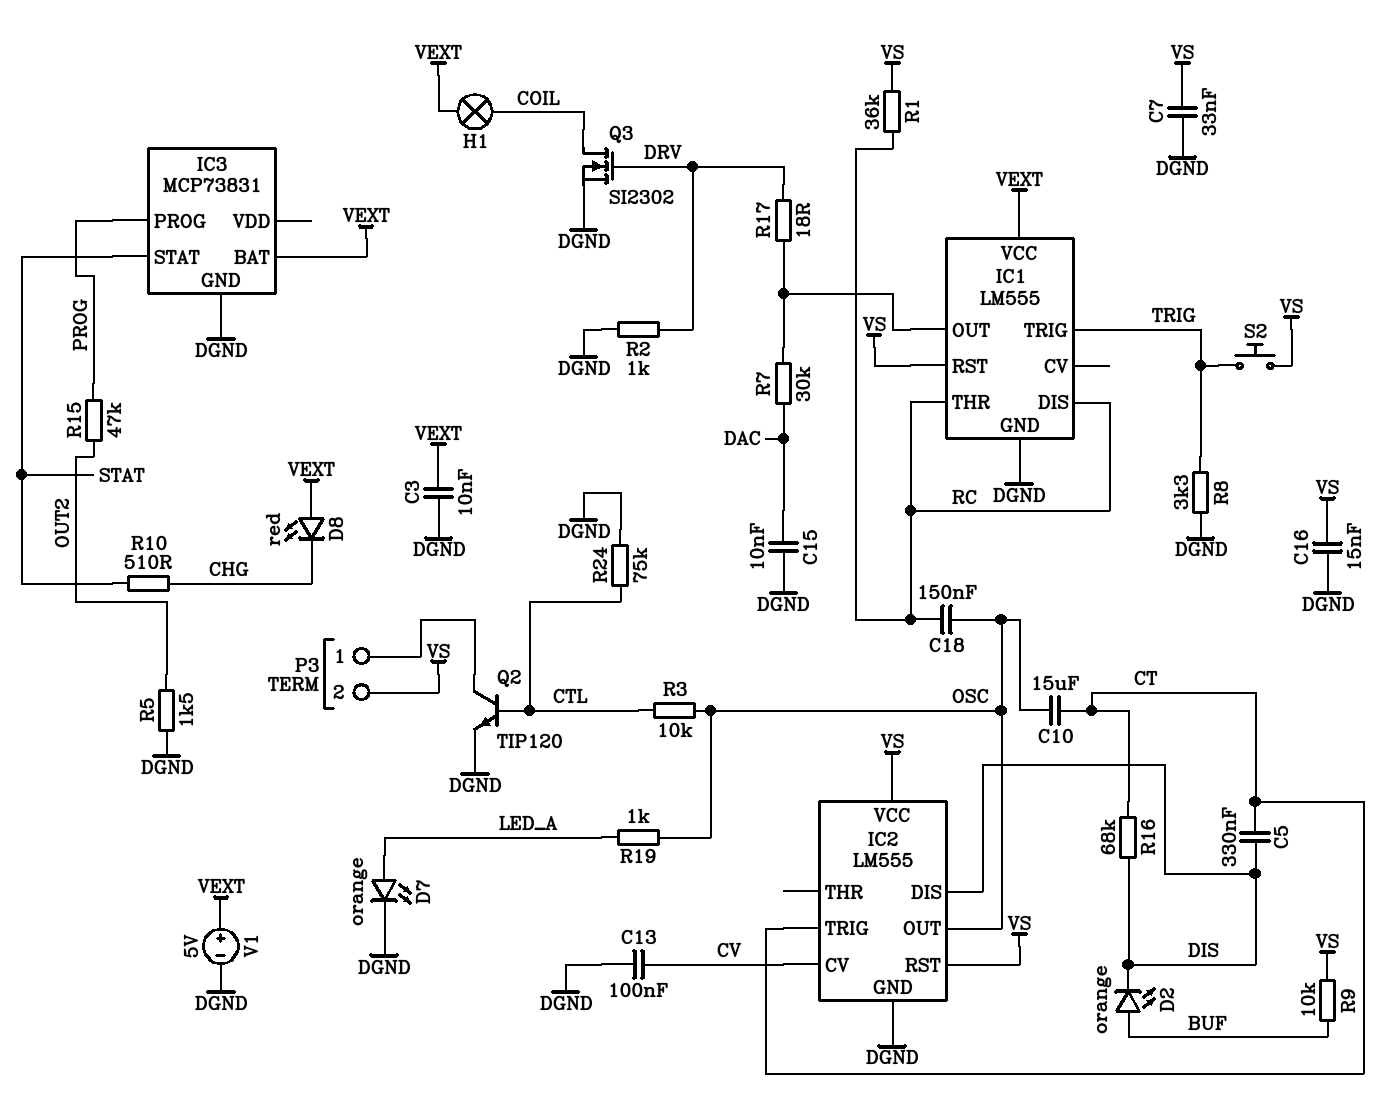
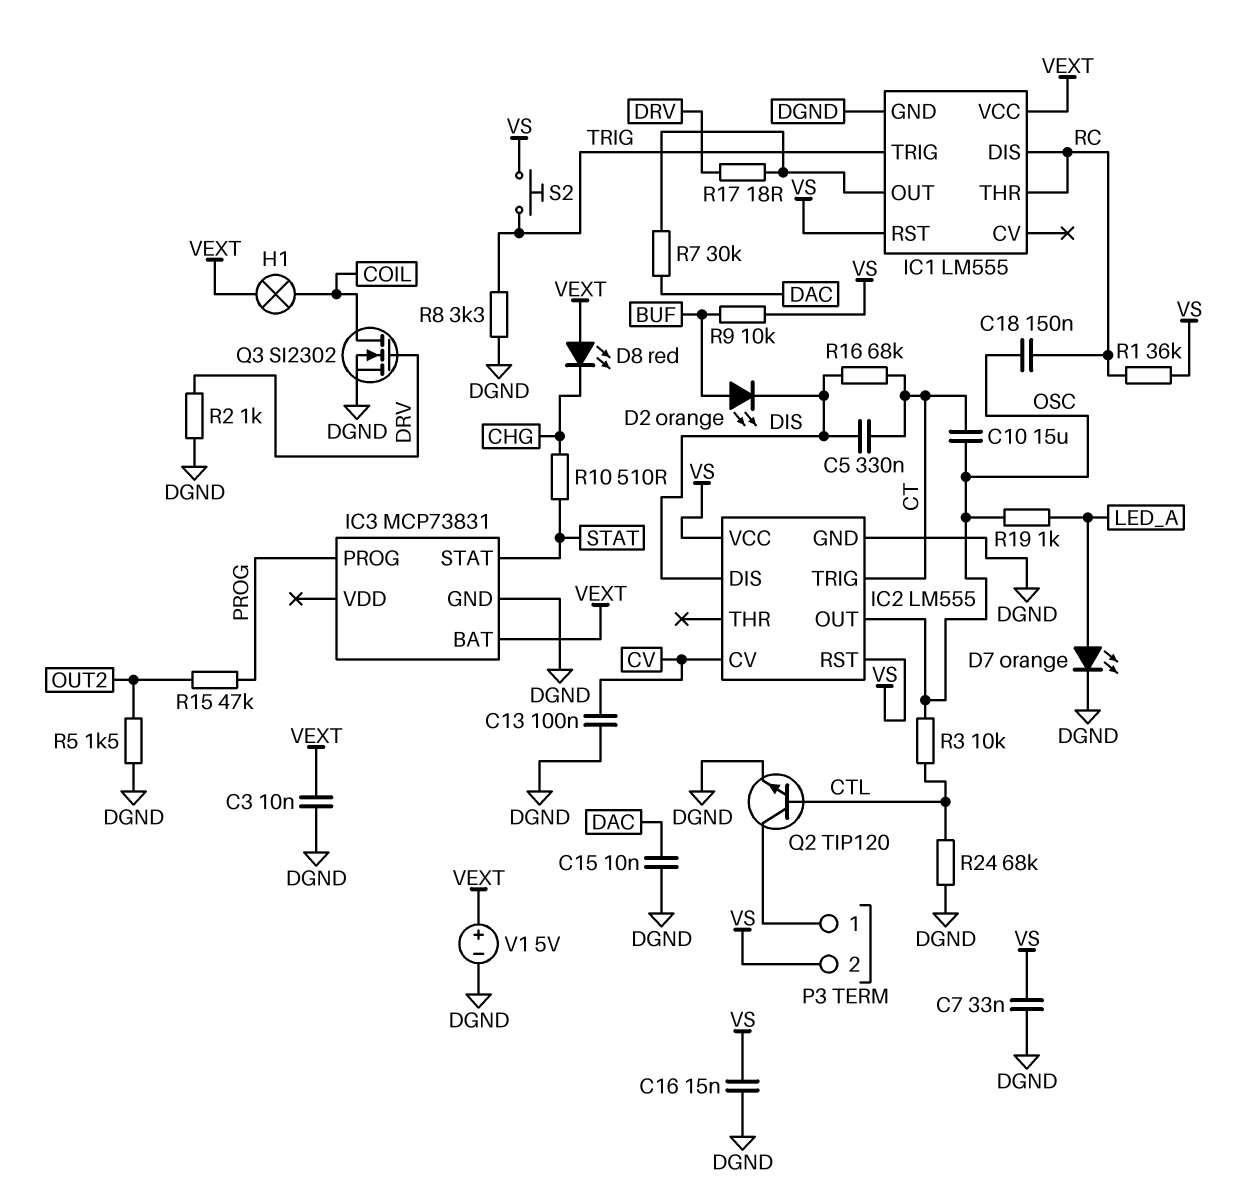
R24: 75k (CTL, DGND) -> 68k (CTL, DGND)

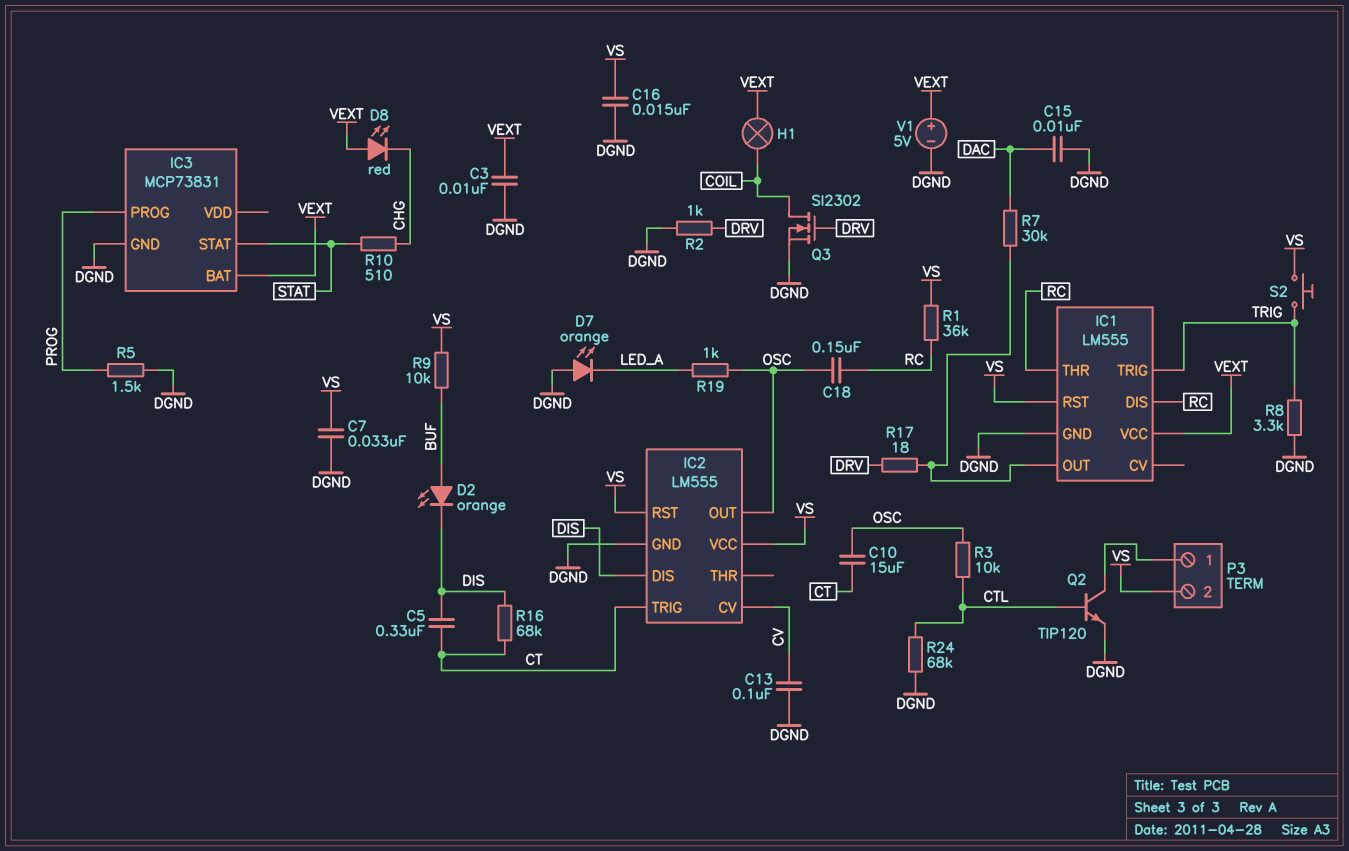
D7: LED orange (A LED_A, K DGND) -> LED orange (A DGND, K LED_A)
R5: 1.5k (DGND, OUT2) -> 1.5k (DGND, PROG)
R15: 47k (OUT2, PROG) -> none

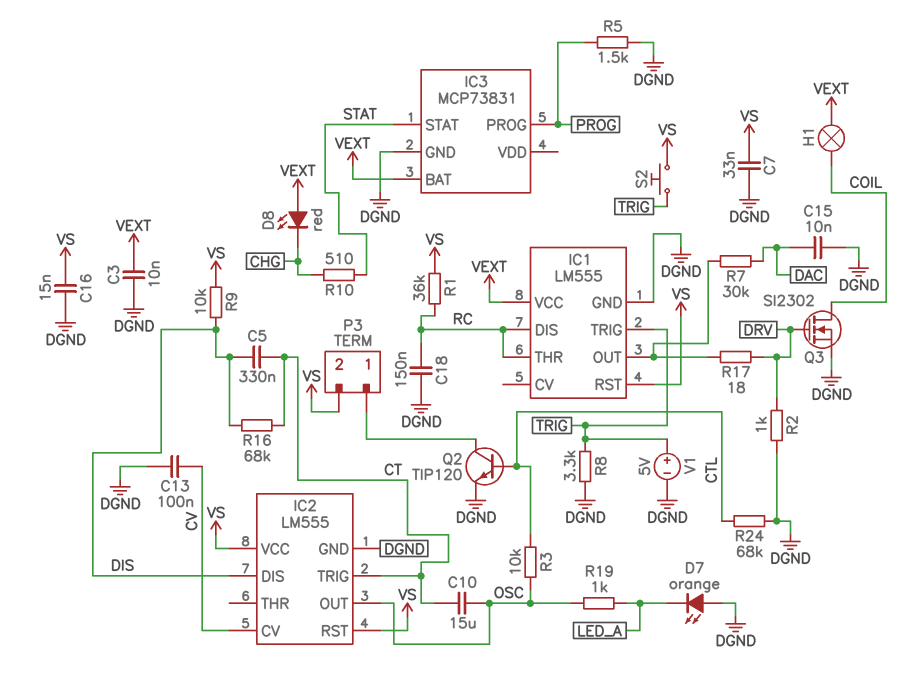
C18: 150nF (OSC, RC) -> 150nF (DGND, RC)
D2: LED orange (A BUF, K DIS) -> none
R9: 10k (BUF, VS) -> 10k (DIS, VS)
V1: 5V (plus VEXT, minus DGND) -> 5V (plus TRIG, minus DGND)

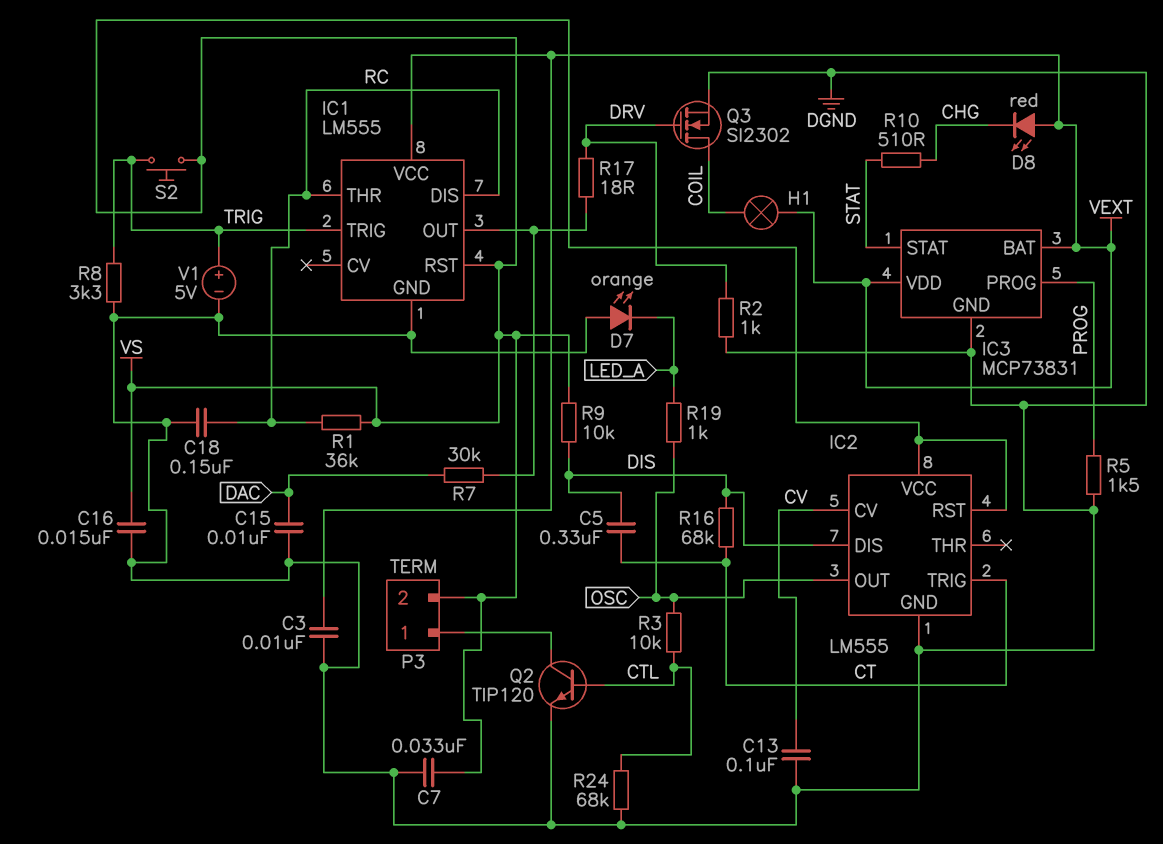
C10: 15uF (CT, OSC) -> none
IC3 pin VDD: none -> VEXT

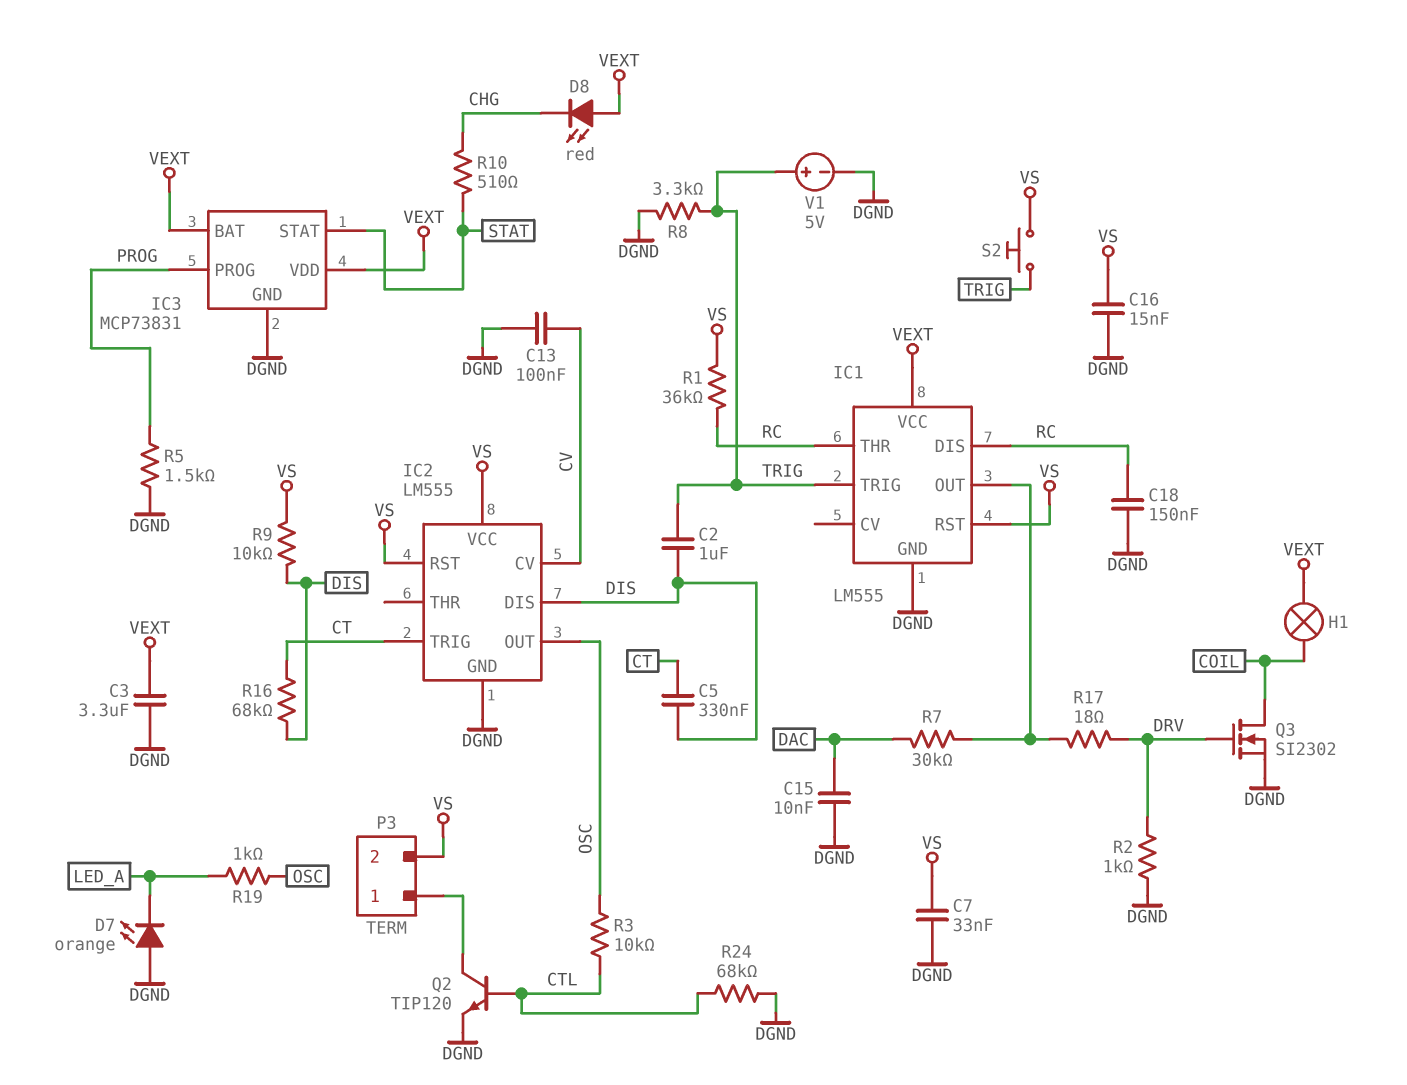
C2: none -> 1uF (DIS, TRIG)
C3: 10nF (DGND, VEXT) -> 3.3uF (DGND, VEXT)

